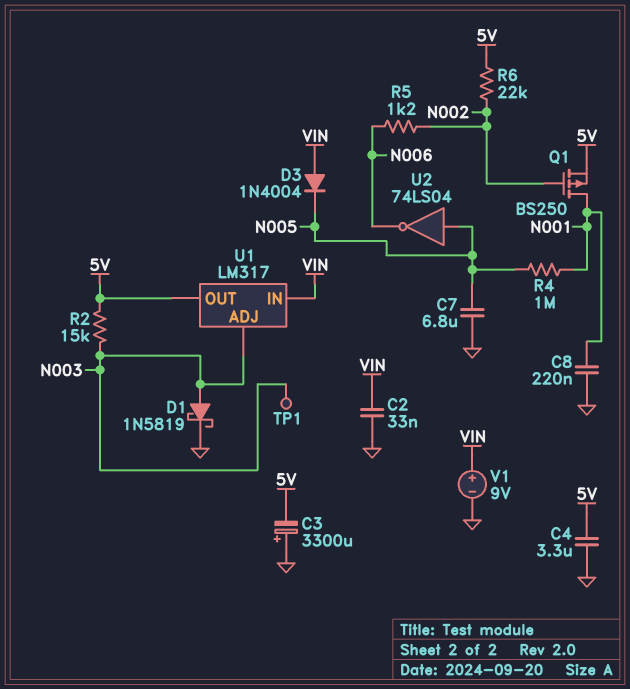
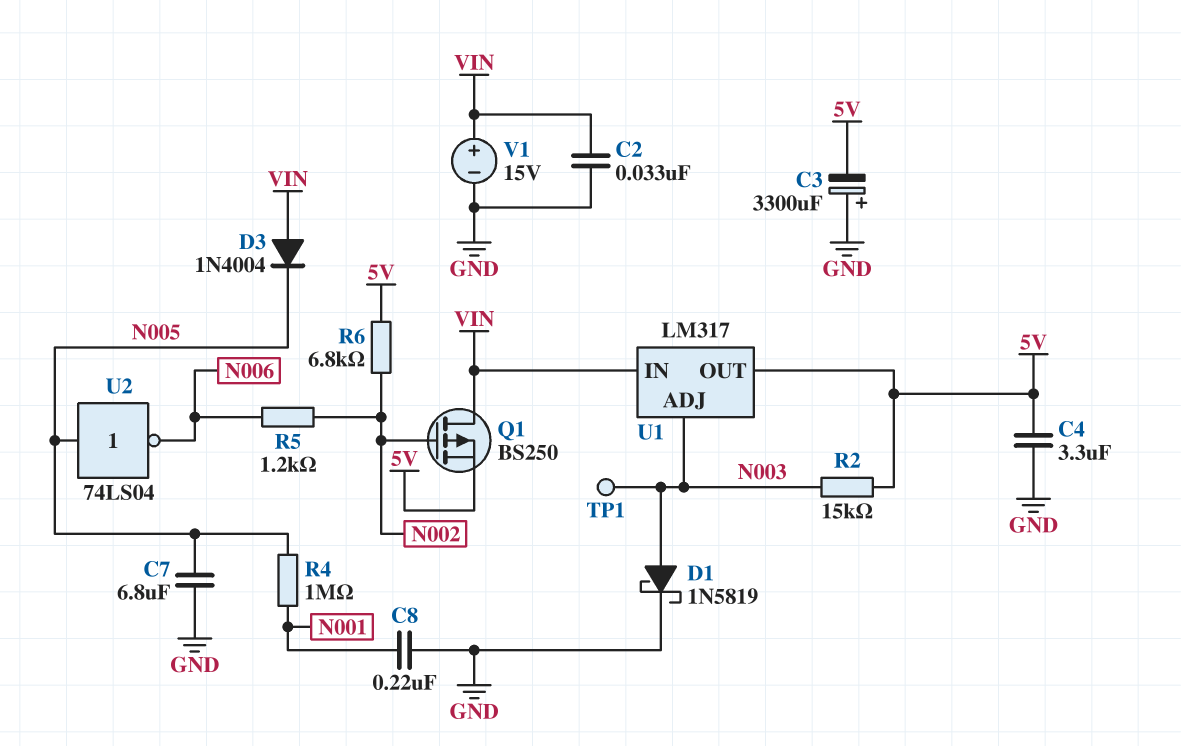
Q1: PMOS BS250 (G N002, D N001, S 5V) -> PMOS BS250 (G N002, D VIN, S 5V)
R6: 22k (5V, N002) -> 6.8k (5V, N002)
V1: 9V (plus VIN, minus GND) -> 15V (plus VIN, minus GND)

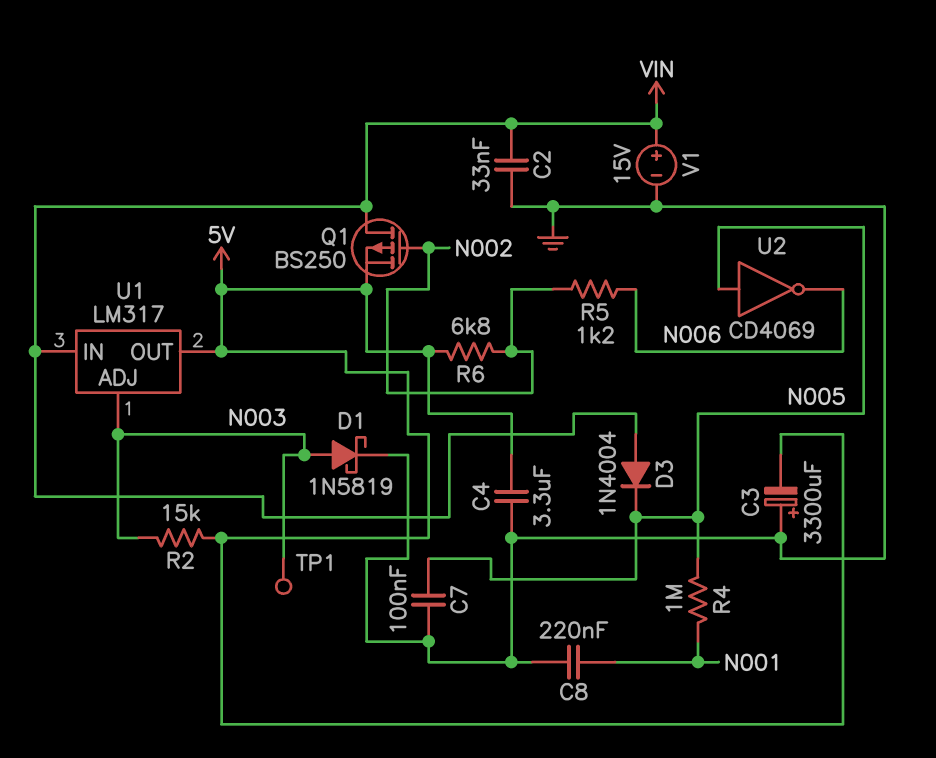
C7: 6.8uF (GND, N005) -> 100nF (GND, N005)
U2: NOT 74LS04 (in N005, out N006) -> NOT CD4069 (in N005, out N006)

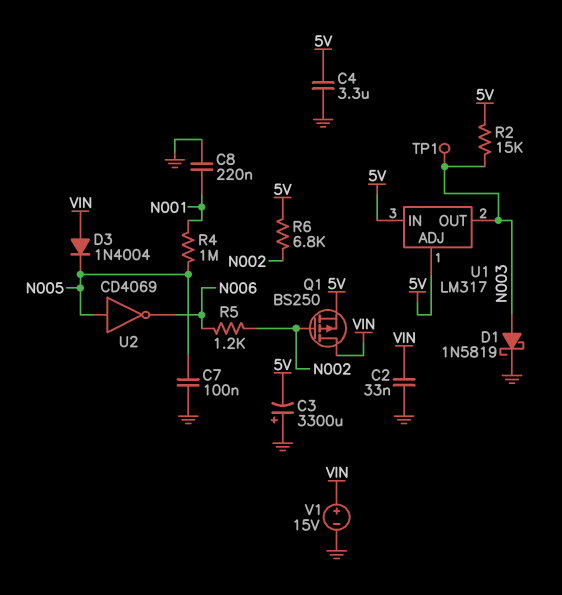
U1 pin ADJ: N003 -> 5V
U1 pin IN: VIN -> 5V
U1 pin OUT: 5V -> N003

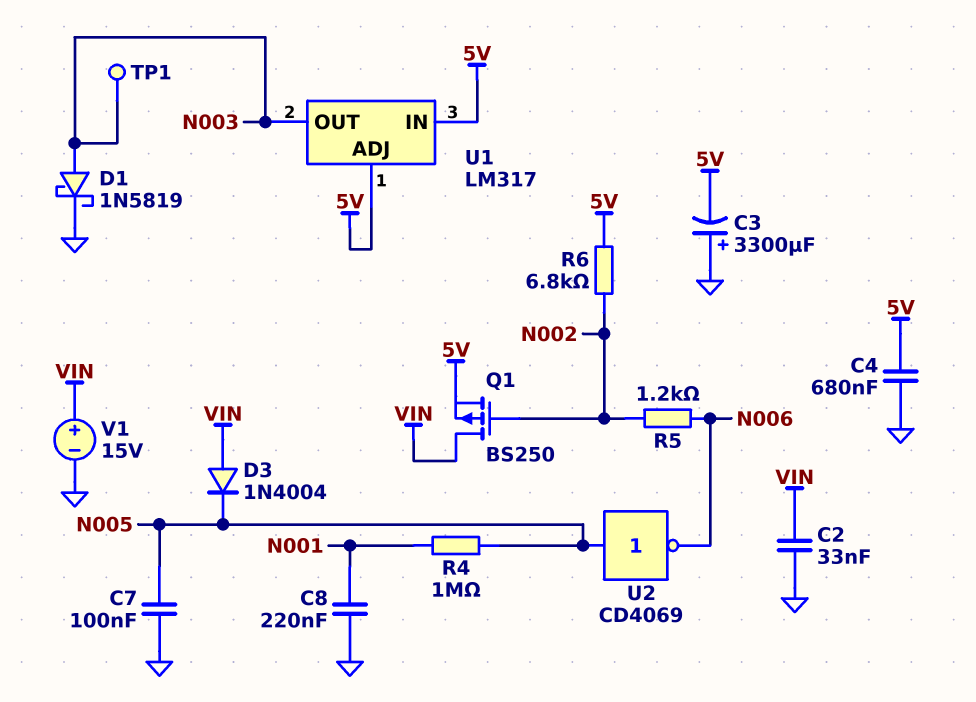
C4: 3.3uF (5V, GND) -> 680nF (5V, GND)
R2: 15k (5V, N003) -> none

